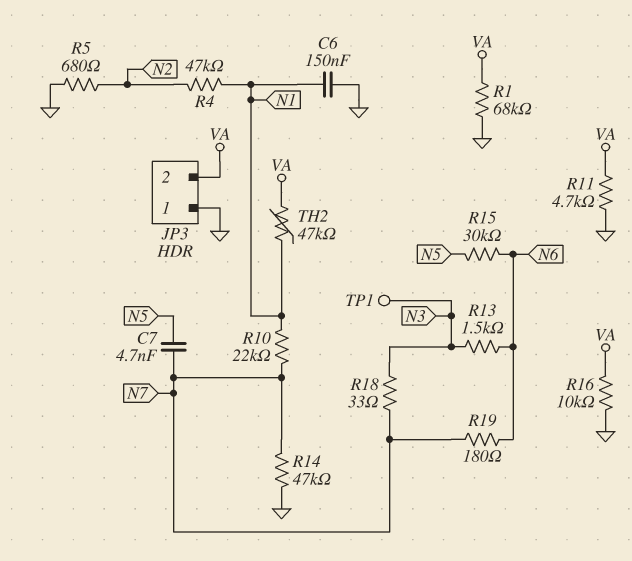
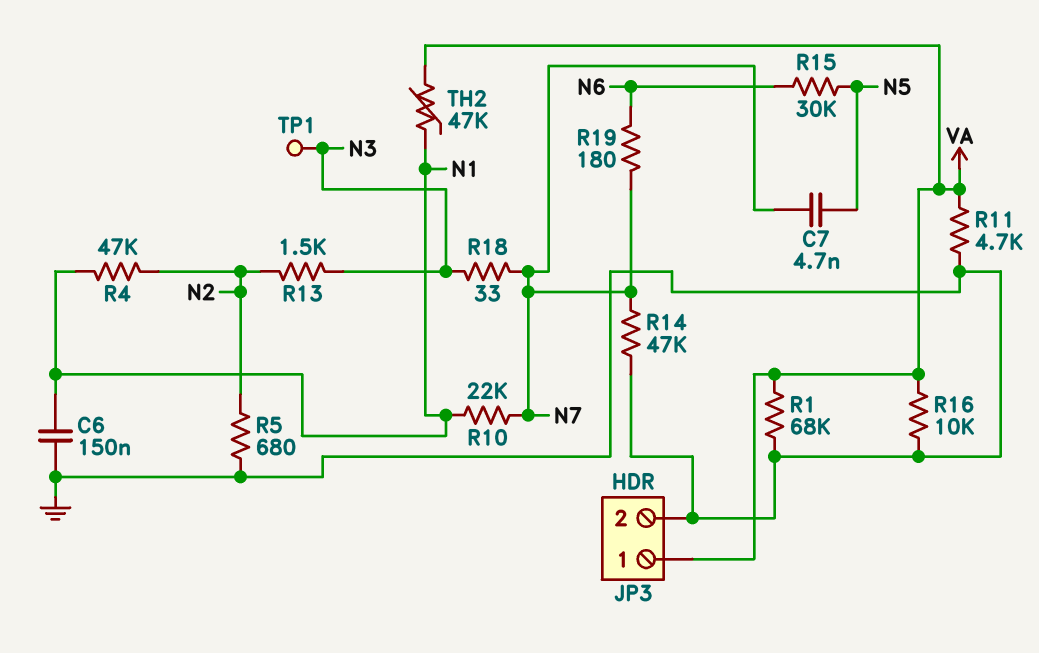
JP3 pin 1: GND -> VA
JP3 pin 2: VA -> GND
R13: 1.5k (N3, N6) -> 1.5k (N2, N3)

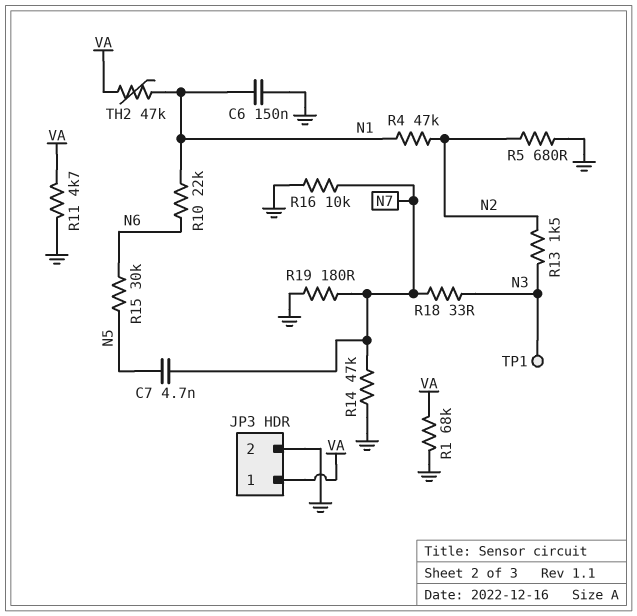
R10: 22k (N1, N7) -> 22k (N1, N6)
R16: 10k (GND, VA) -> 10k (GND, N7)
R19: 180 (N6, N7) -> 180 (GND, N7)

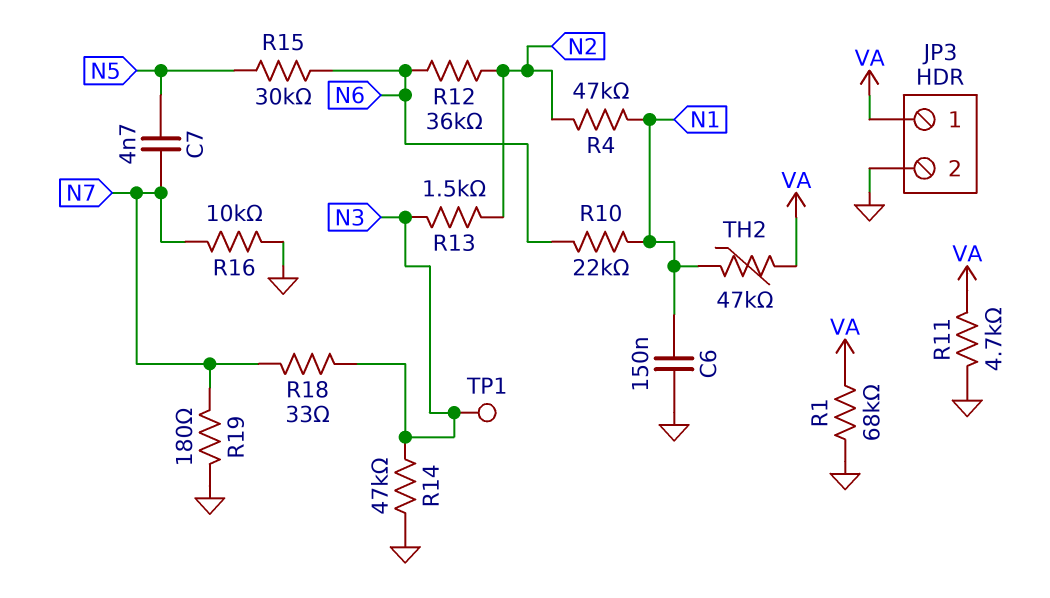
R5: 680 (GND, N2) -> none
R12: none -> 36k (N2, N6)
R14: 47k (GND, N7) -> 47k (GND, N3)

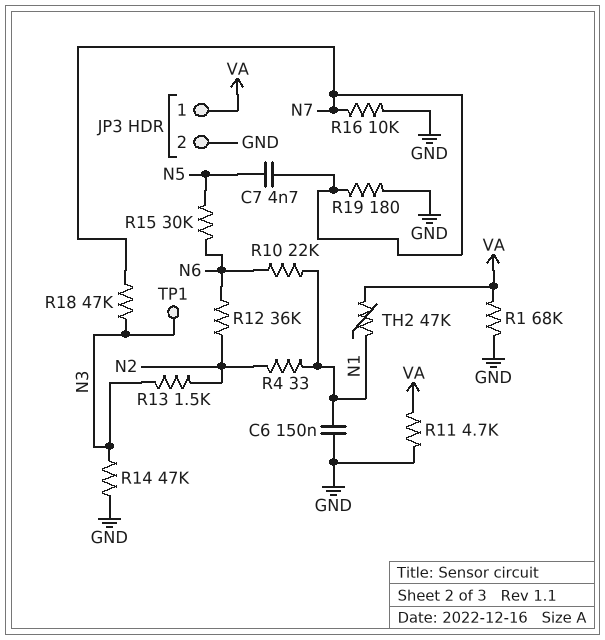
R4: 47k (N1, N2) -> 33 (N1, N2)
R18: 33 (N3, N7) -> 47k (N3, N7)

